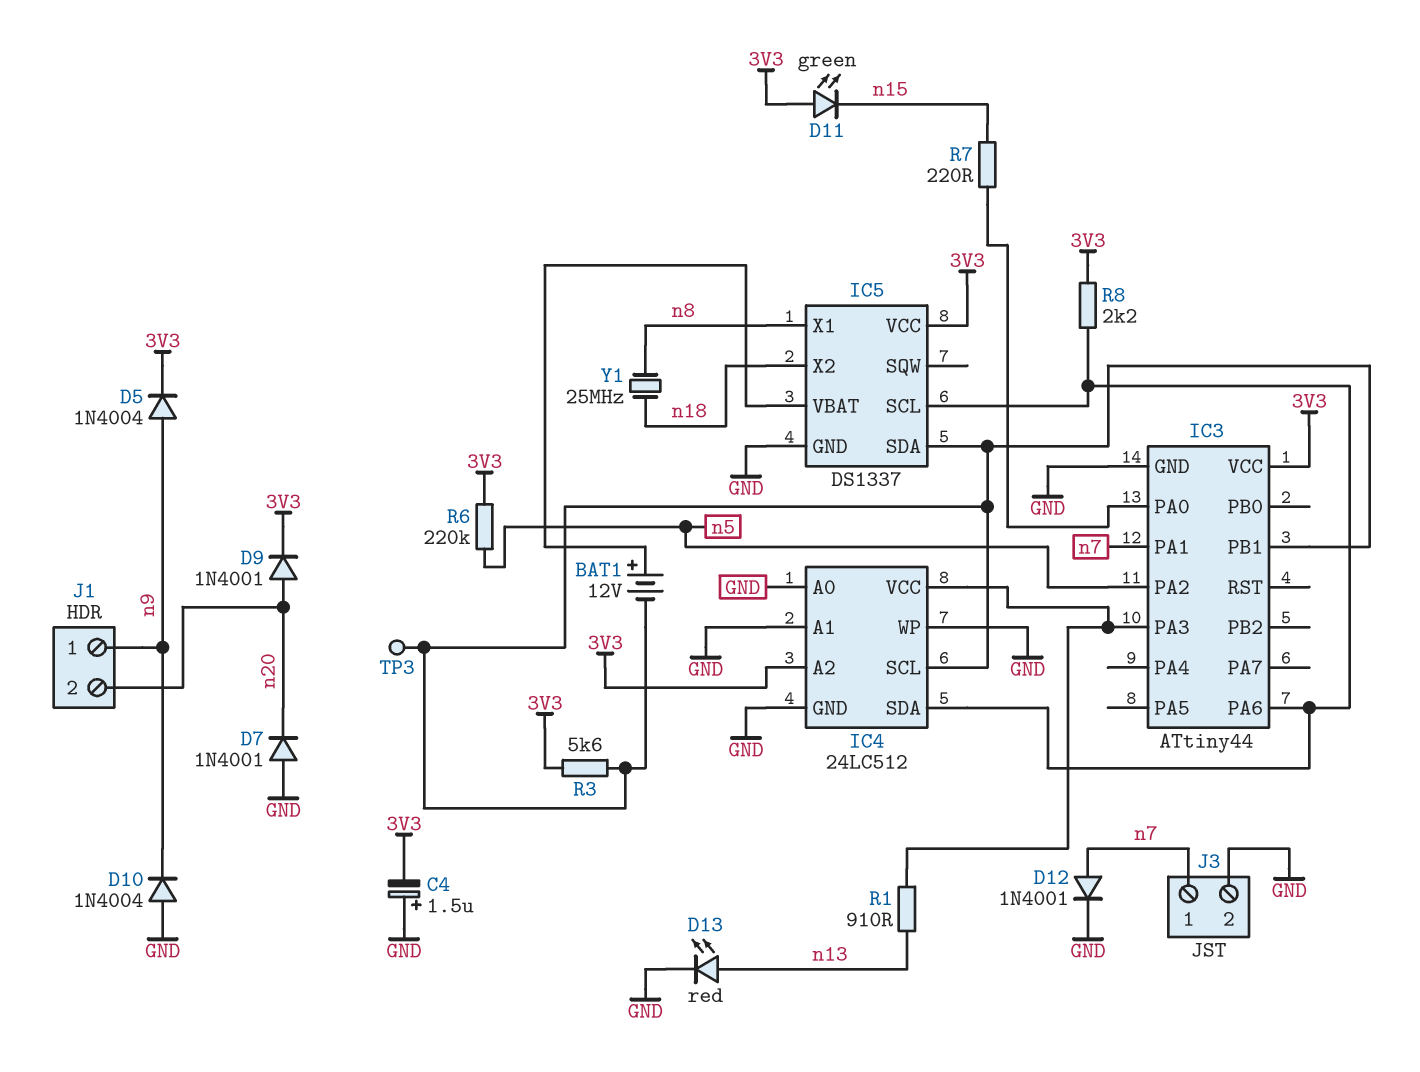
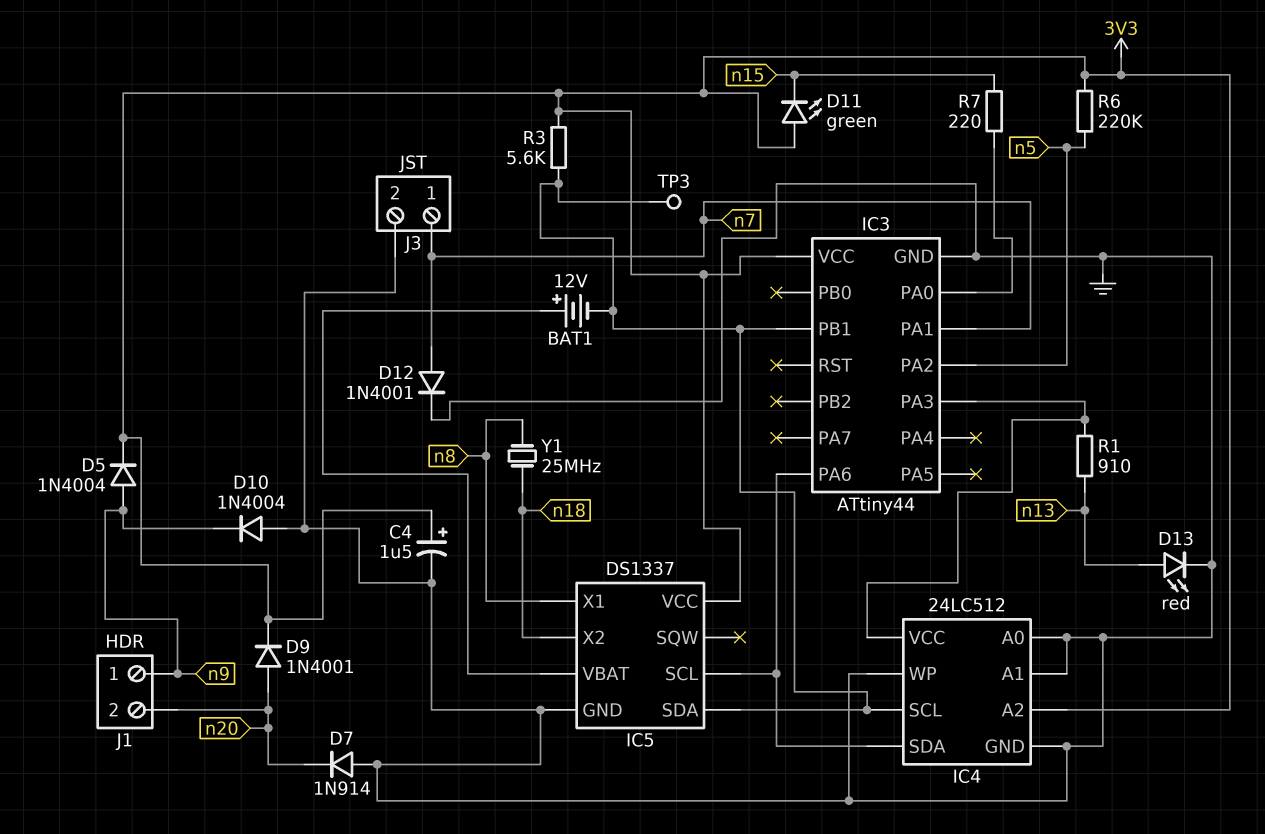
C4: 1.5uF (plus GND, minus 3V3) -> 1.5uF (plus 3V3, minus GND)
D7: diode 1N4001 (A GND, K n20) -> diode 1N914 (A GND, K n20)
R8: 2.2k (3V3, IC3/PA6) -> none

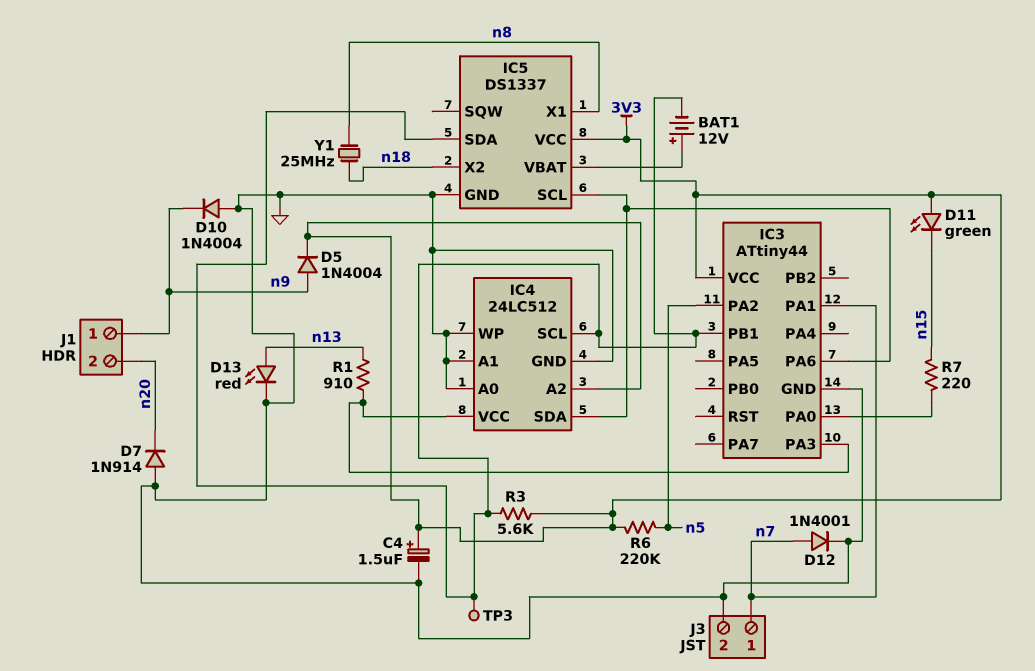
D9: diode 1N4001 (A n20, K 3V3) -> none

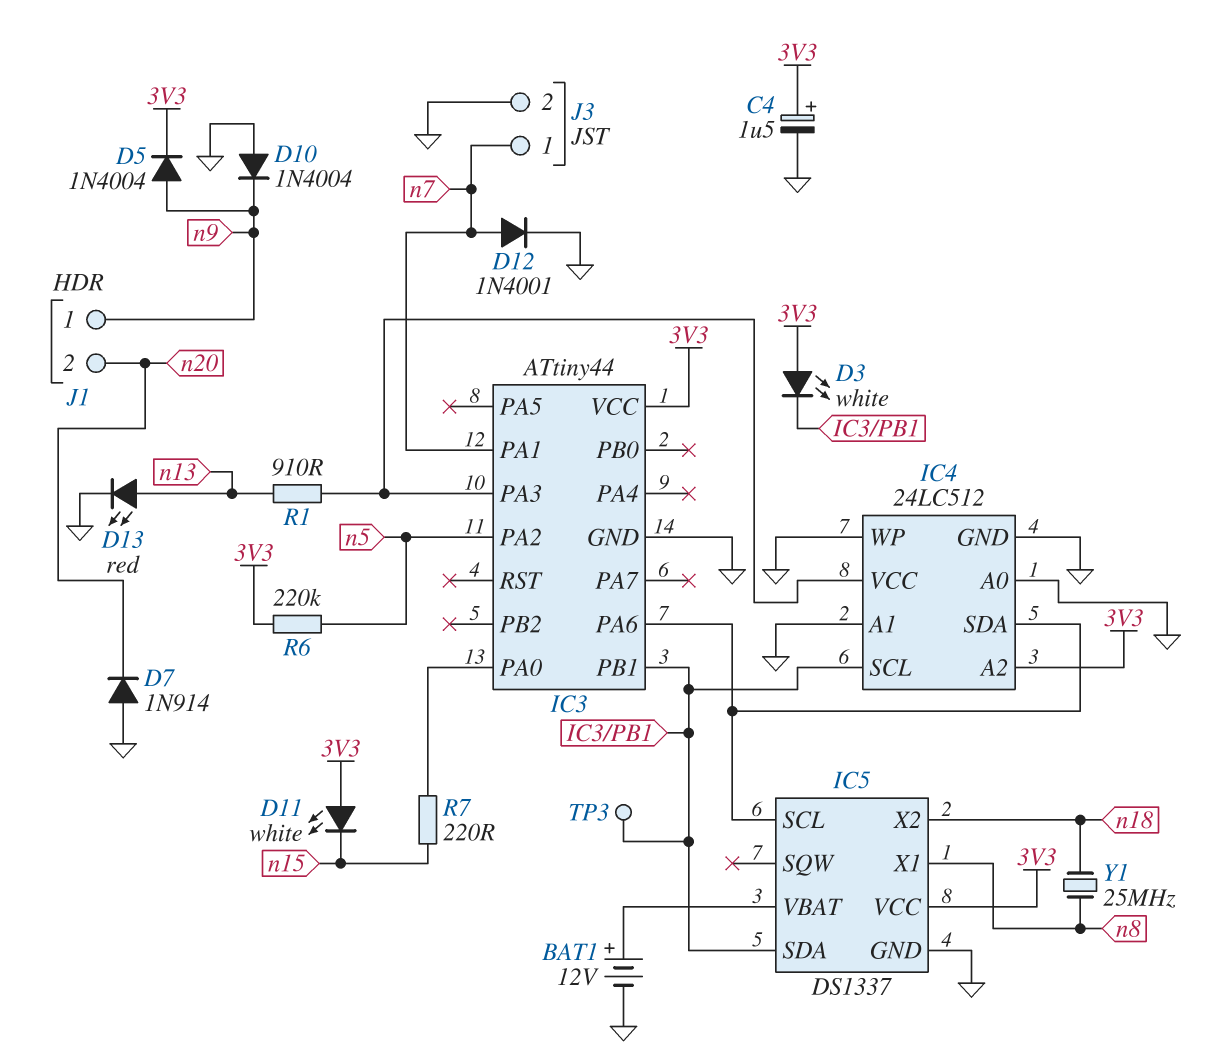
BAT1: 12V (plus IC5/VBAT, minus IC3/PB1) -> 12V (plus IC5/VBAT, minus GND)
D3: none -> LED white (A 3V3, K IC3/PB1)
D11: LED green (A 3V3, K n15) -> LED white (A 3V3, K n15)
R3: 5.6k (3V3, IC3/PB1) -> none

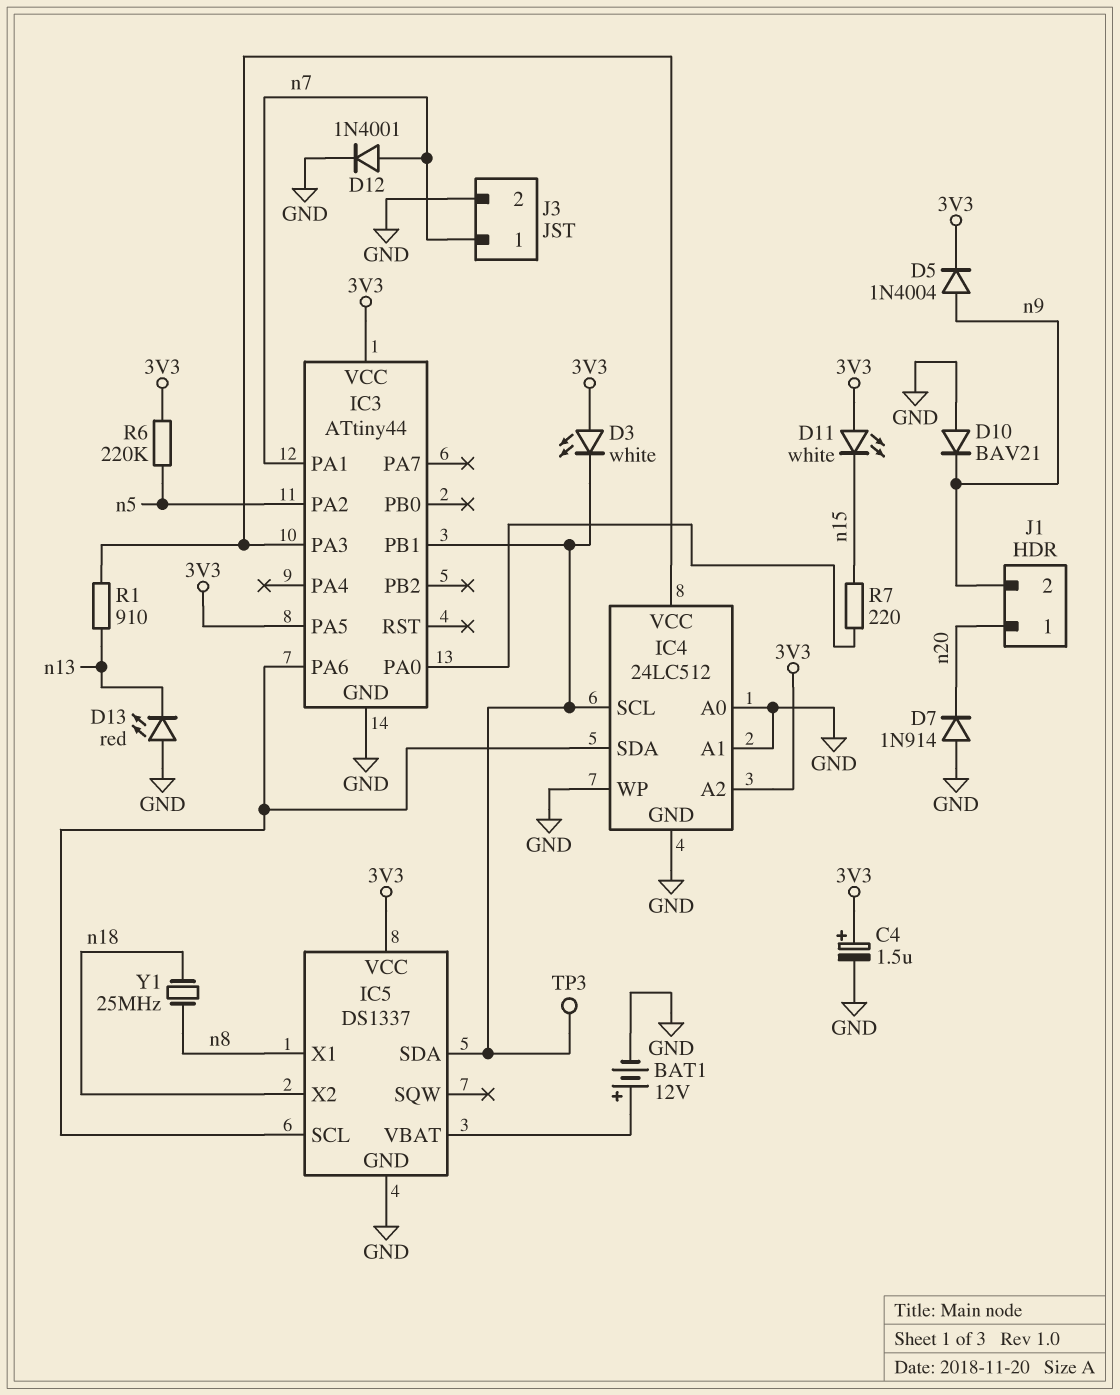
D10: diode 1N4004 (A GND, K n9) -> diode BAV21 (A GND, K n9)
D13: LED red (A n13, K GND) -> LED red (A GND, K n13)
IC3 pin PA5: none -> 3V3
J1 pin 1: n9 -> n20
J1 pin 2: n20 -> n9

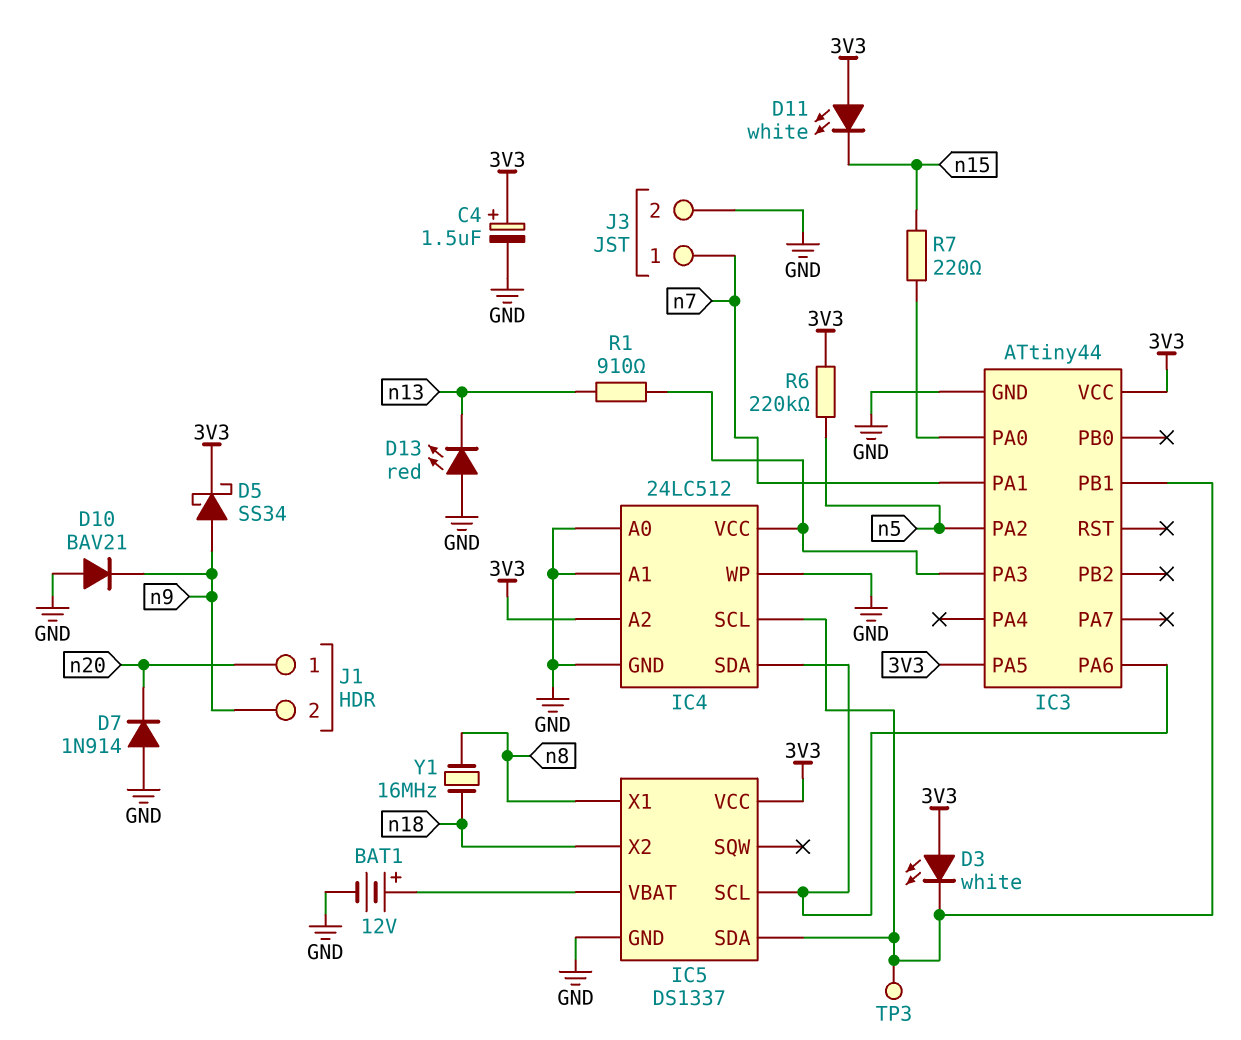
D5: diode 1N4004 (A n9, K 3V3) -> schottky SS34 (A n9, K 3V3)
D12: diode 1N4001 (A n7, K GND) -> none
Y1: 25MHz (n8, n18) -> 16MHz (n8, n18)

